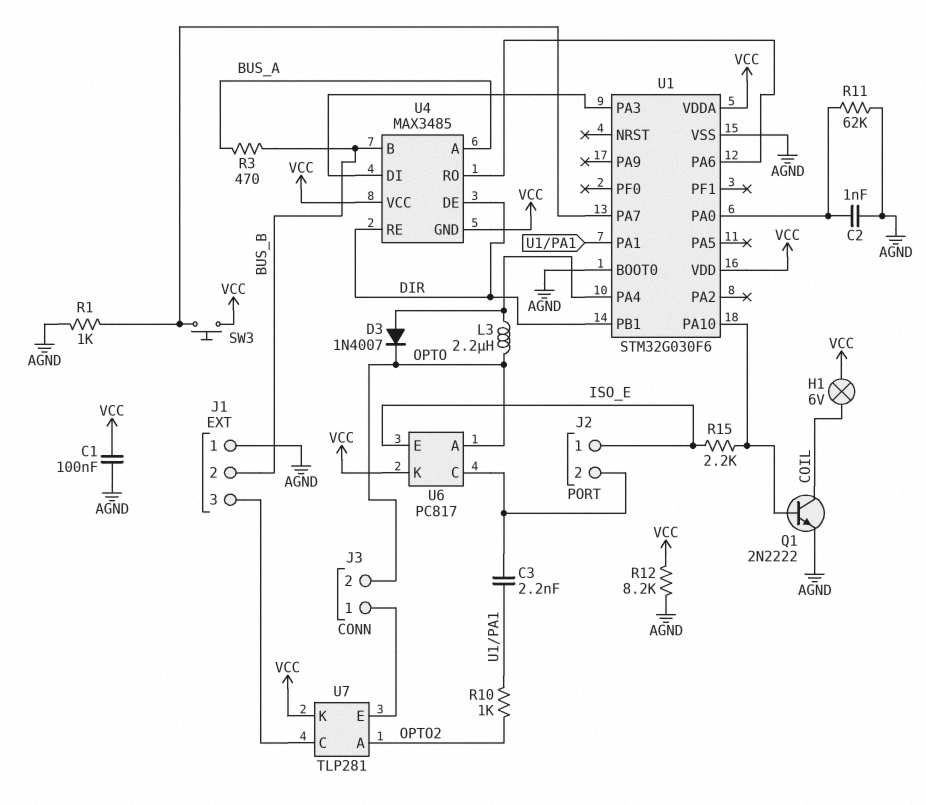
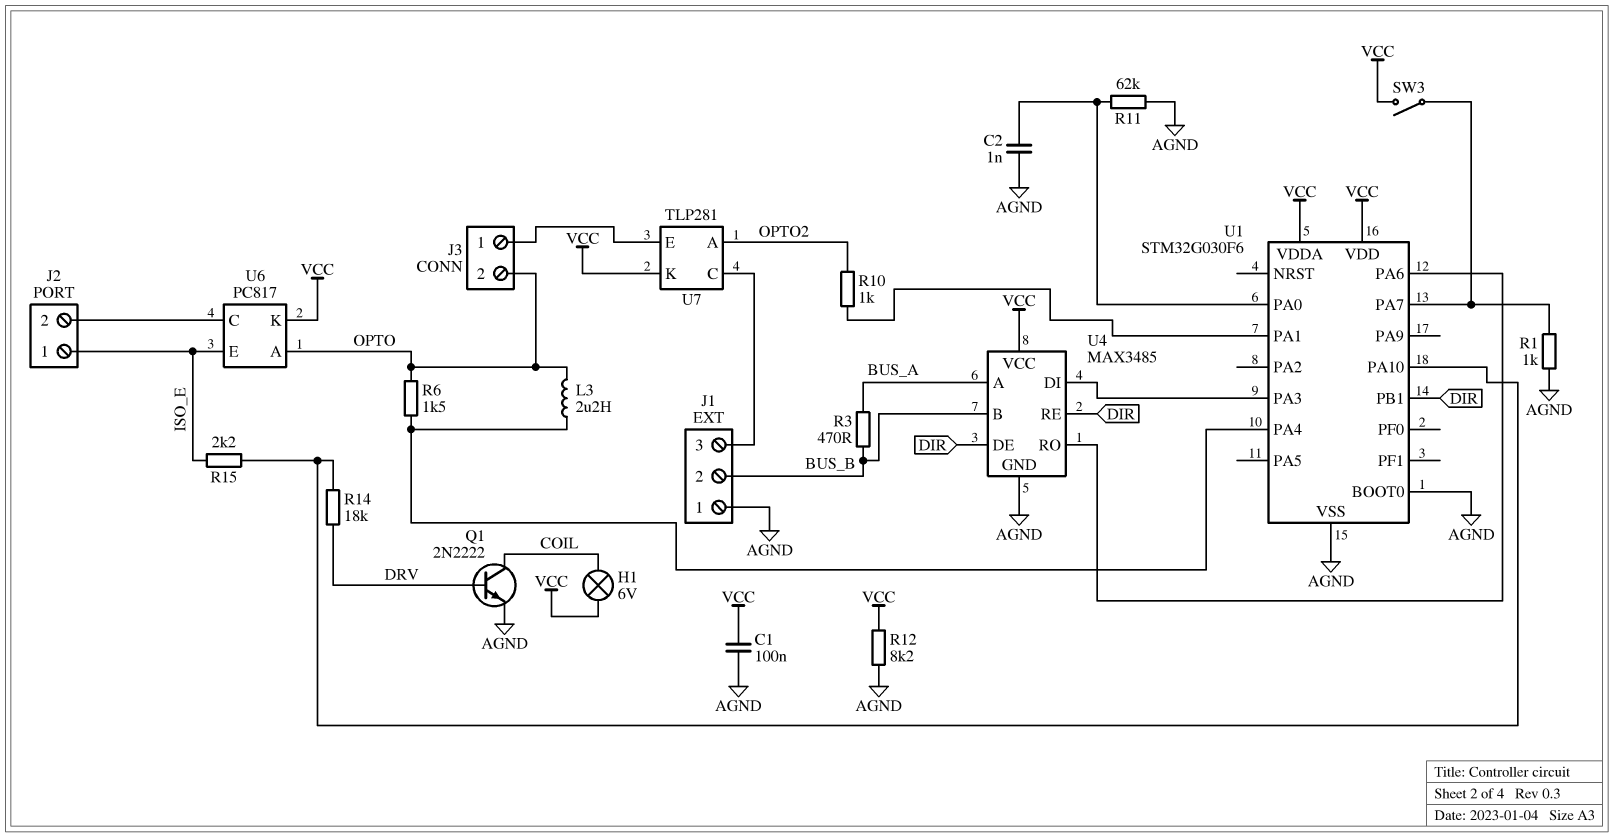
C3: 2.2nF (J2/2, U1/PA1) -> none
D3: diode 1N4007 (A U1/PA4, K OPTO) -> none
Q1: NPN 2N2222 (B U1/PA10, C COIL, E AGND) -> NPN 2N2222 (B DRV, C COIL, E AGND)
R6: none -> 1.5k (OPTO, U1/PA4)
R14: none -> 18k (DRV, U1/PA10)
SW3: button (U1/PA7, VCC) -> switch (U1/PA7, VCC)
U4 pin GND: VCC -> AGND

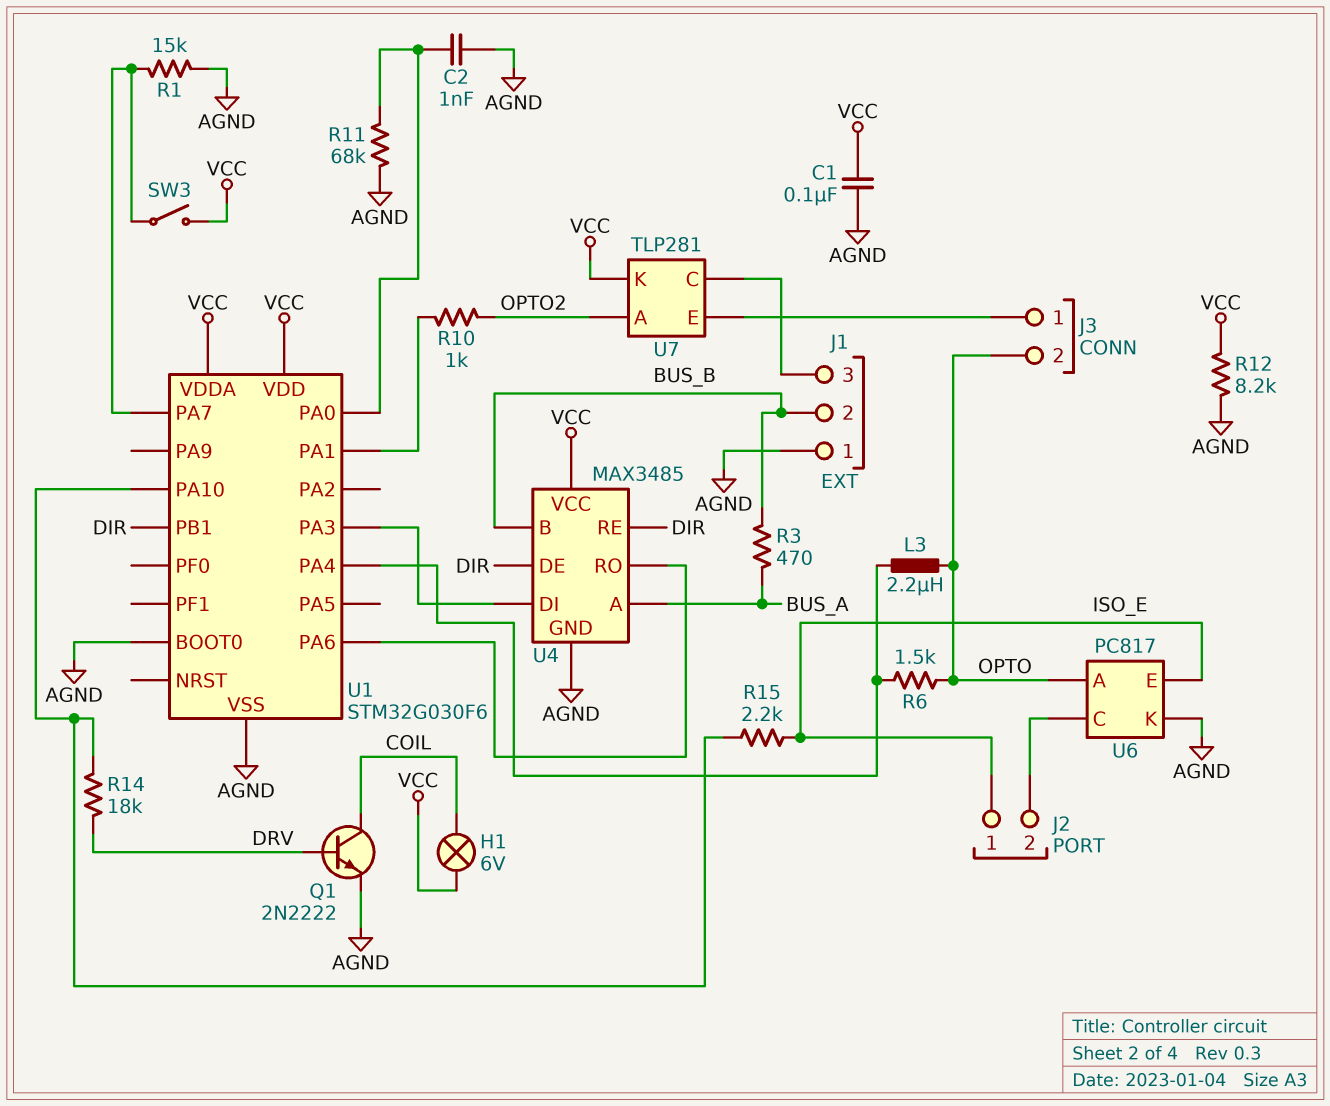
R1: 1k (AGND, U1/PA7) -> 15k (AGND, U1/PA7)
R11: 62k (AGND, U1/PA0) -> 68k (AGND, U1/PA0)
U6 pin K: VCC -> AGND

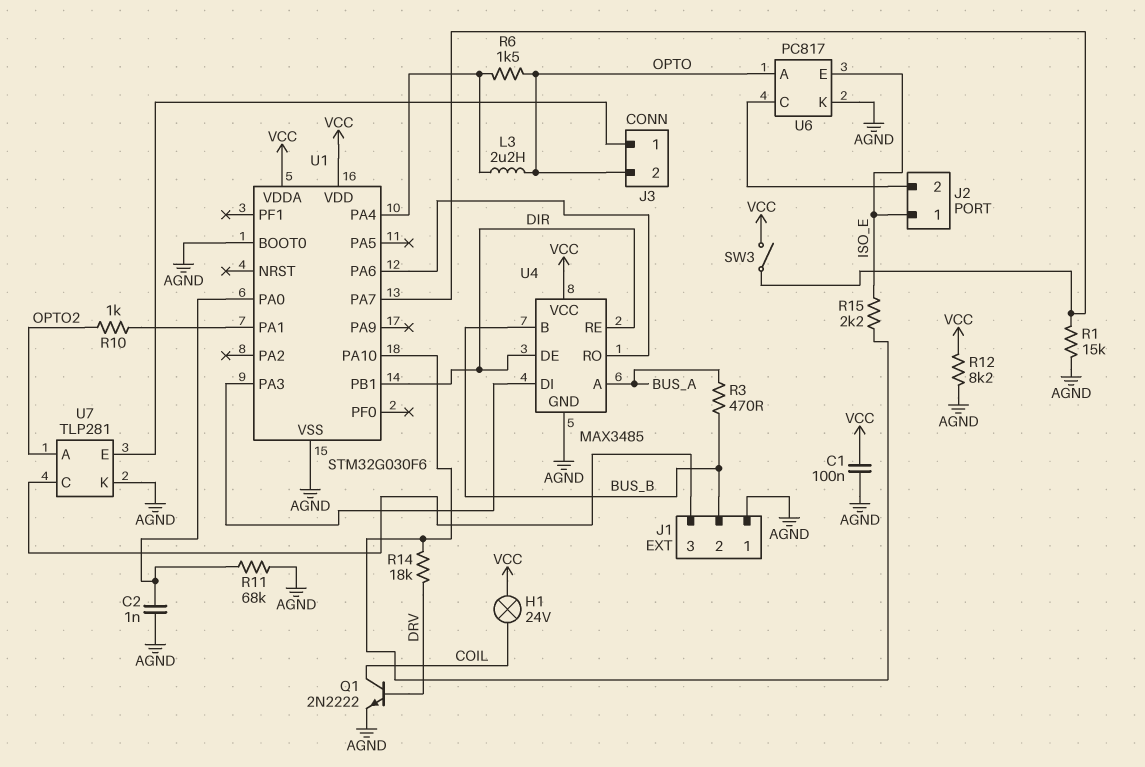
H1: lamp 6V (COIL, VCC) -> lamp 24V (COIL, VCC)
U7 pin K: VCC -> AGND

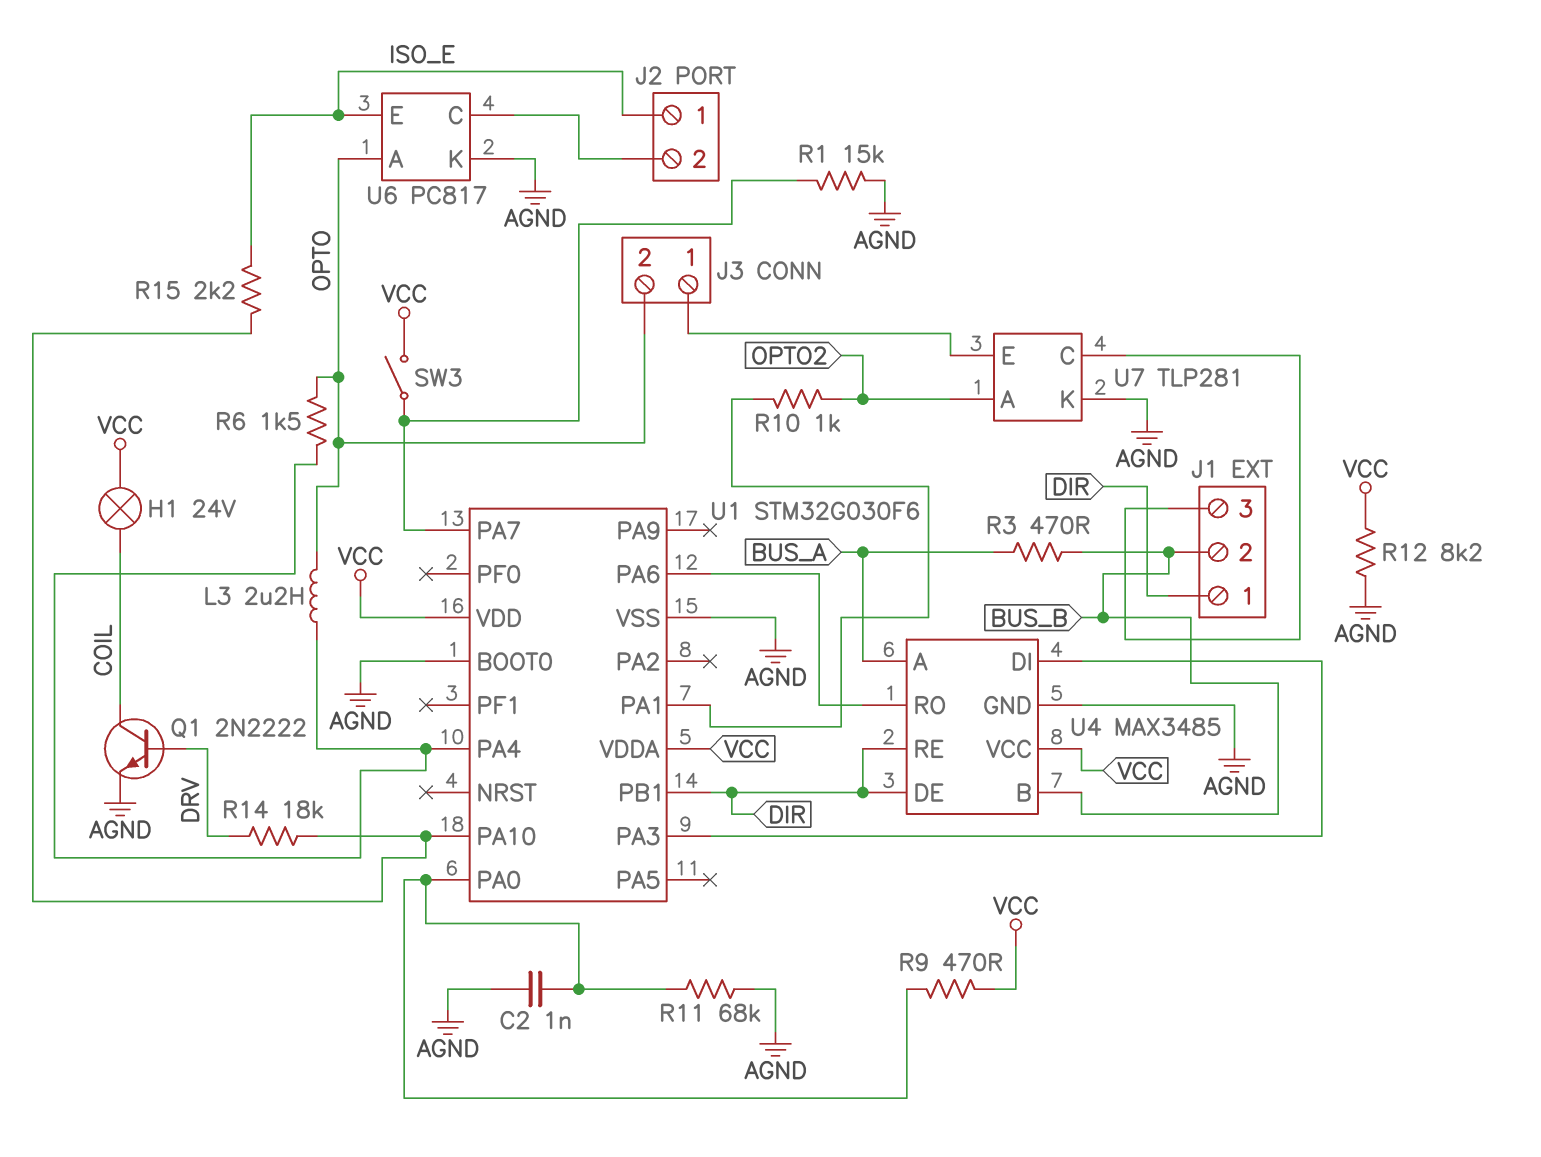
C1: 100nF (AGND, VCC) -> none
J1 pin 1: AGND -> DIR
R9: none -> 470 (U1/PA0, VCC)

